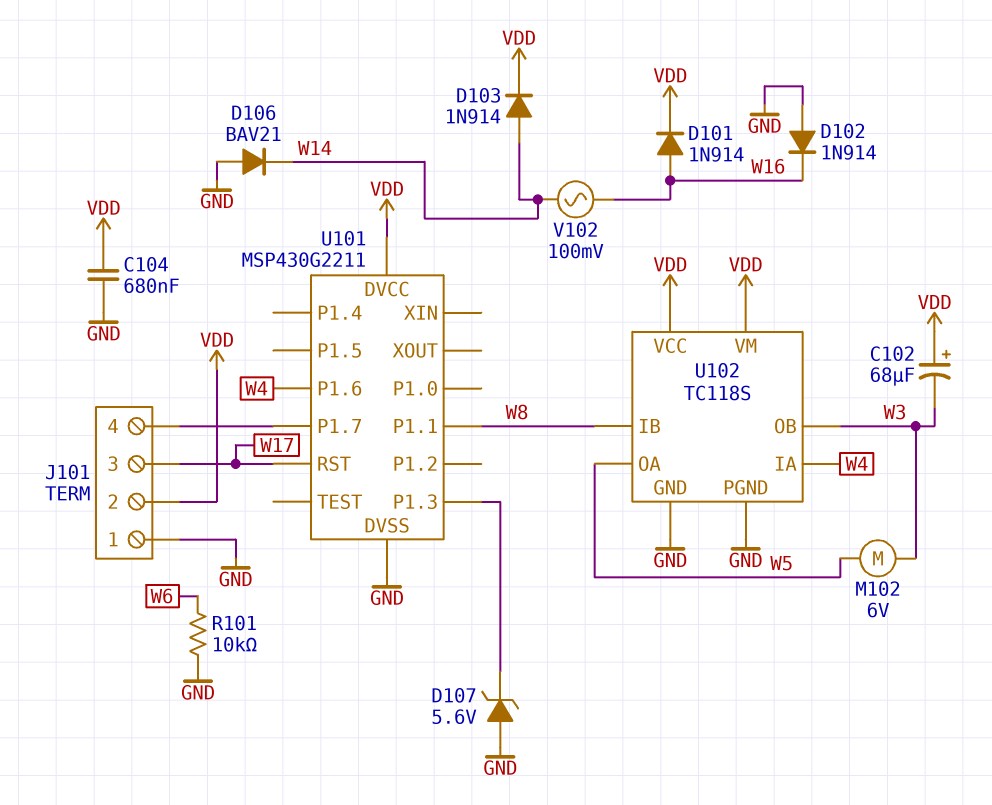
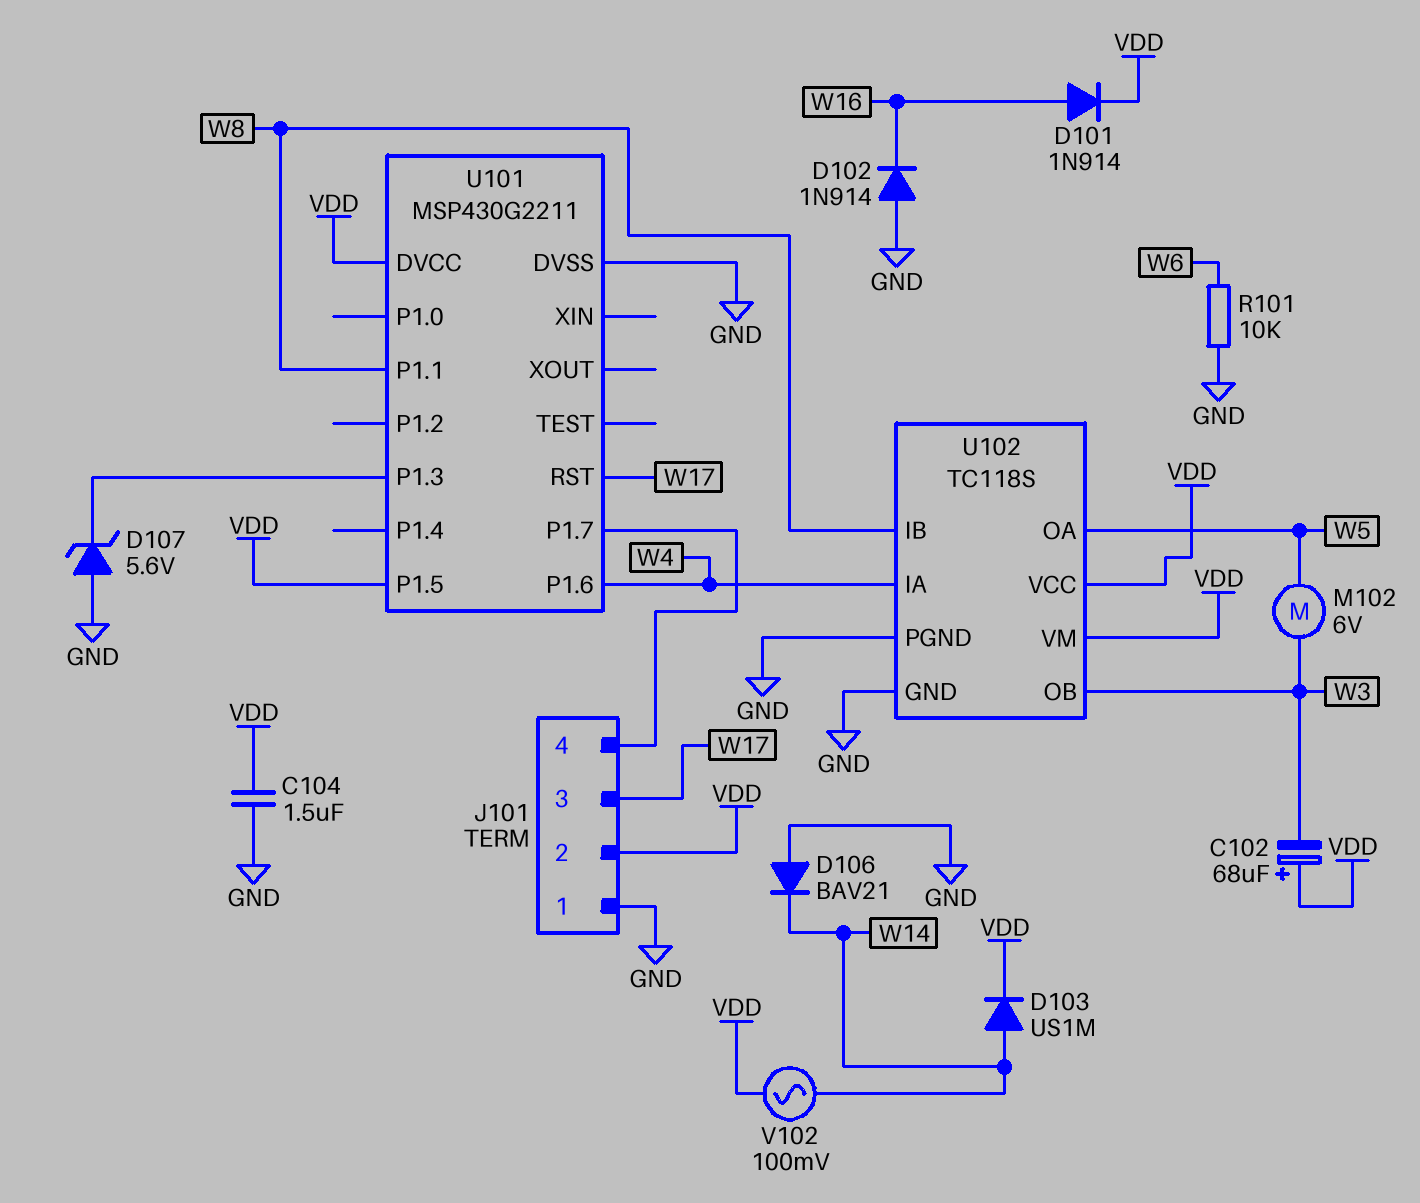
C104: 680nF (GND, VDD) -> 1.5uF (GND, VDD)
D103: diode 1N914 (A W14, K VDD) -> diode US1M (A W14, K VDD)
U101 pin P1.5: none -> VDD
V102: AC 100mV (W14, W16) -> AC 100mV (VDD, W14)

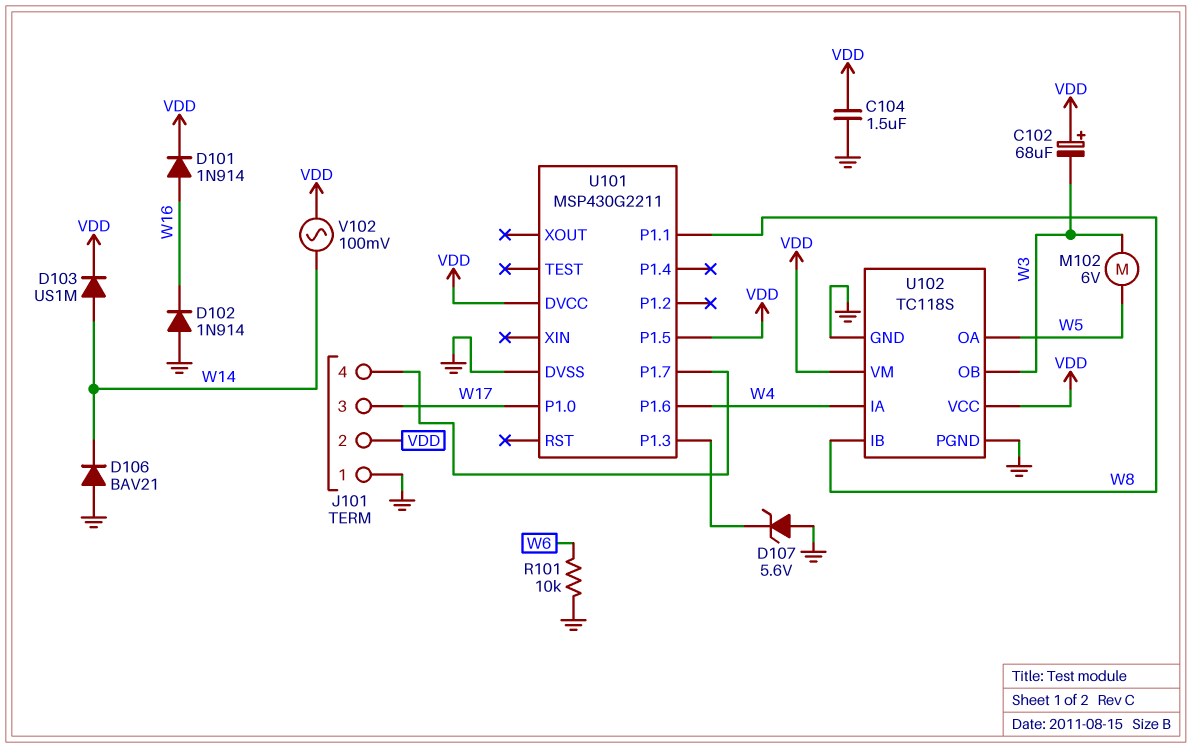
U101 pin P1.0: none -> W17
U101 pin RST: W17 -> none

